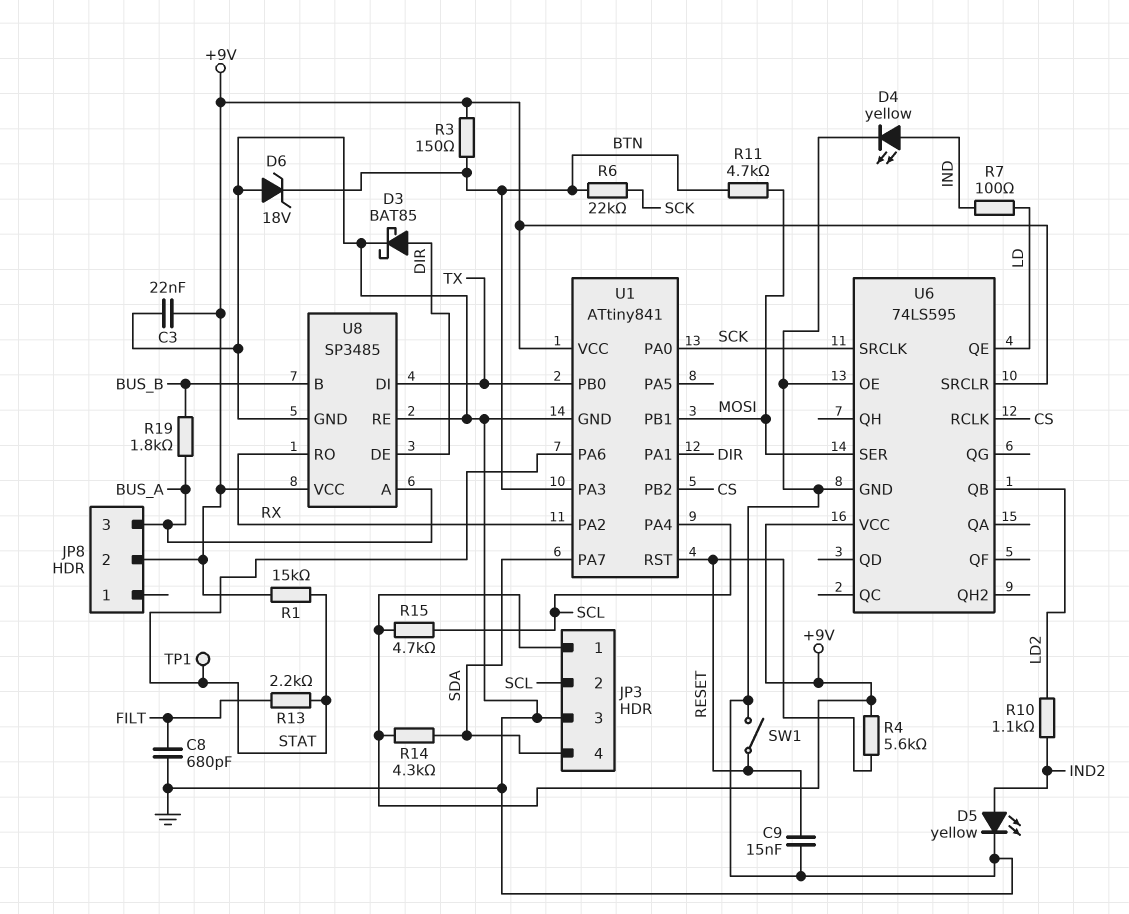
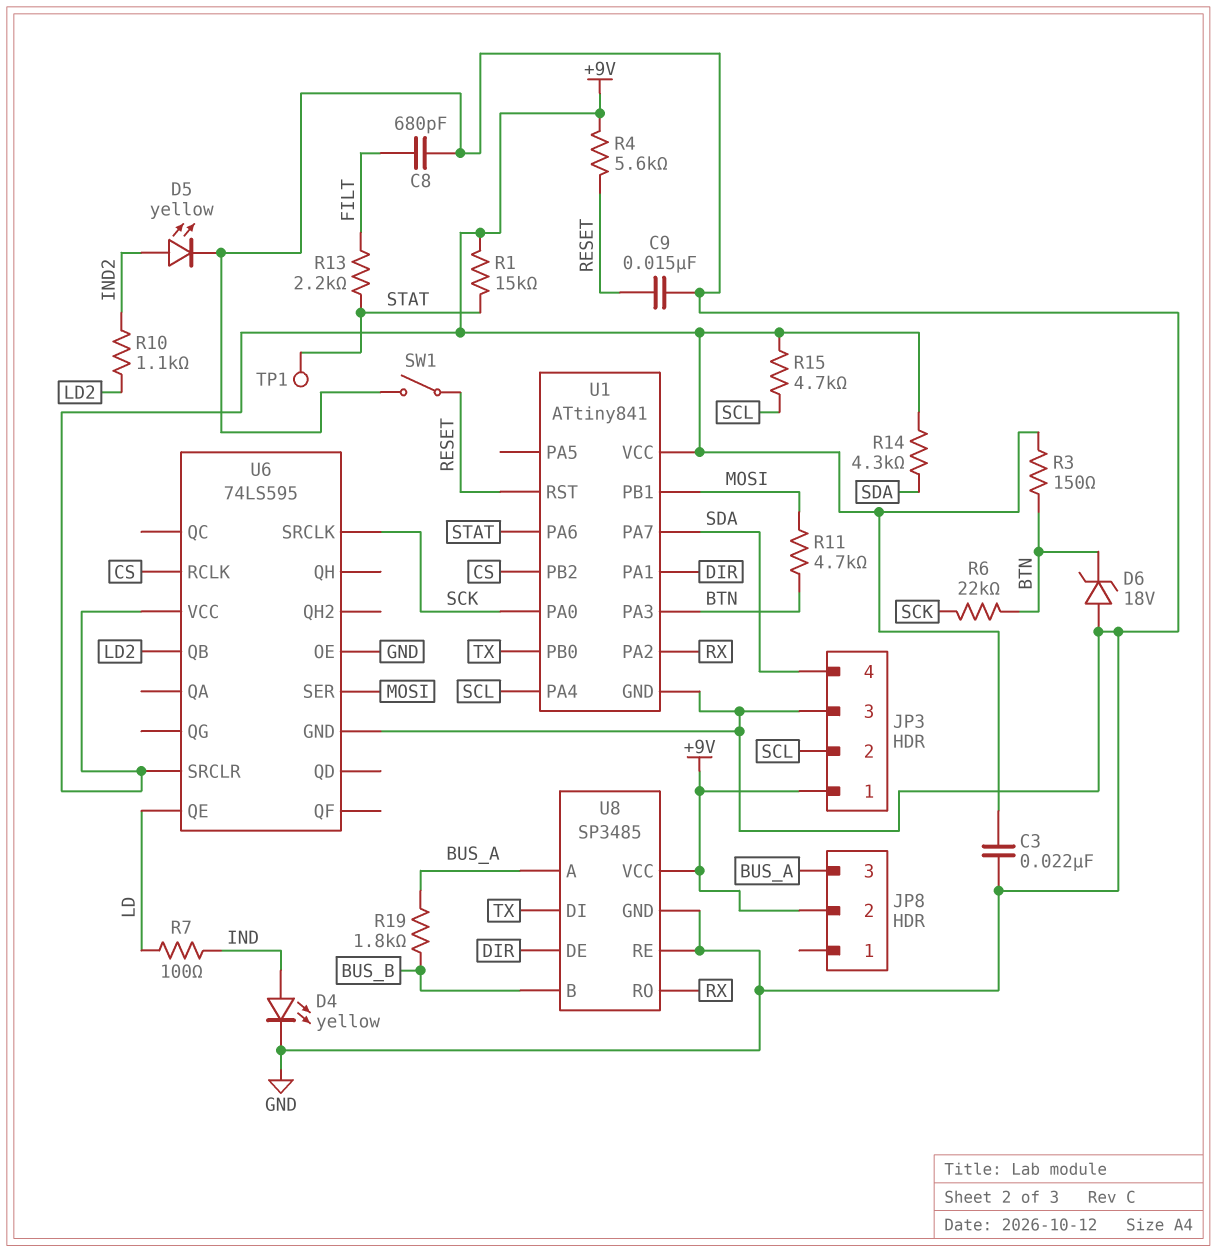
D3: schottky BAT85 (A DIR, K GND) -> none

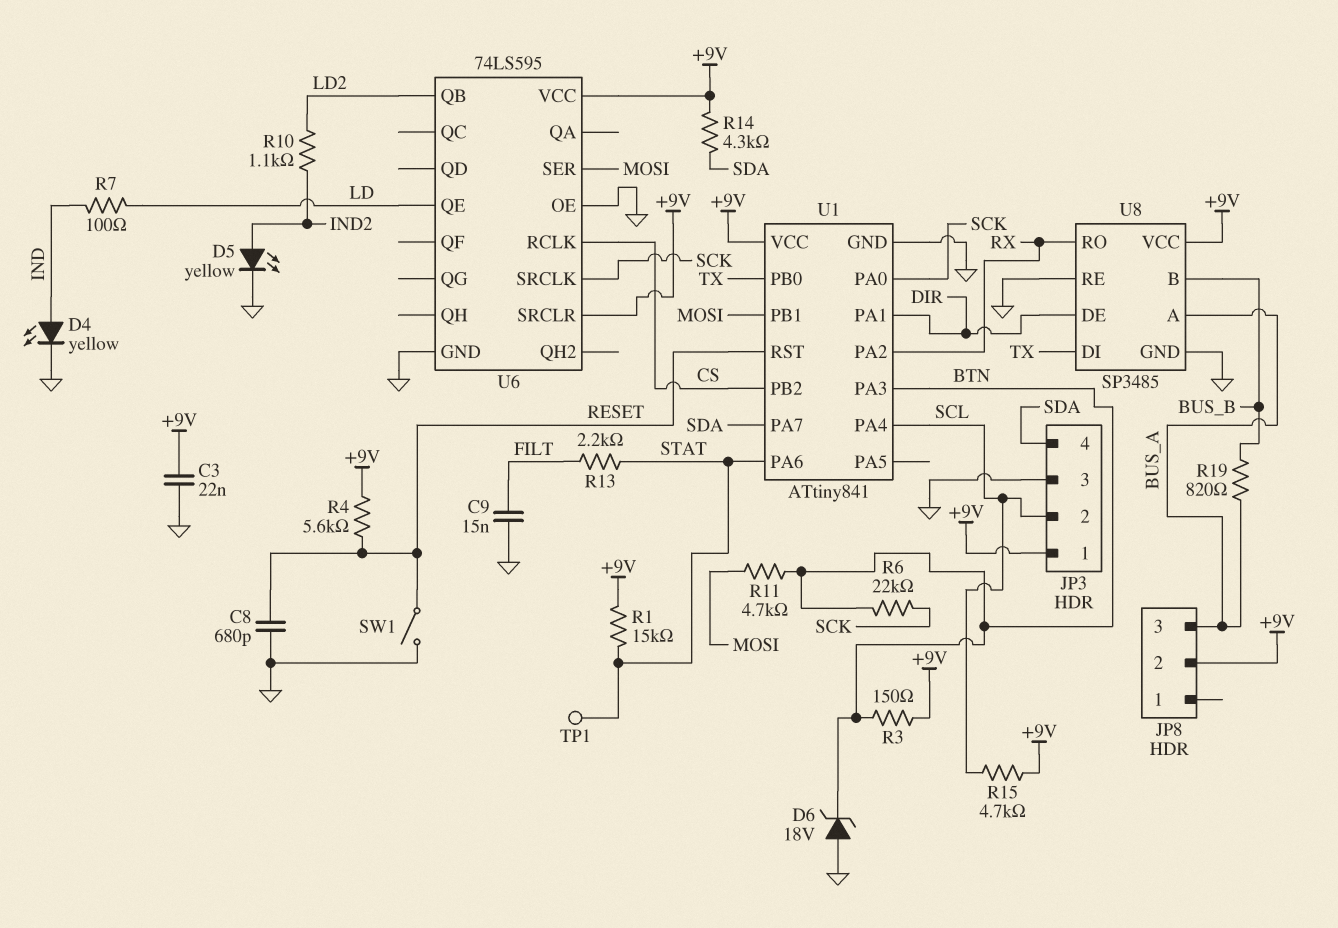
C8: 680pF (FILT, GND) -> 680pF (GND, RESET)
C9: 15nF (GND, RESET) -> 15nF (FILT, GND)
R19: 1.8k (BUS_A, BUS_B) -> 820 (BUS_A, BUS_B)

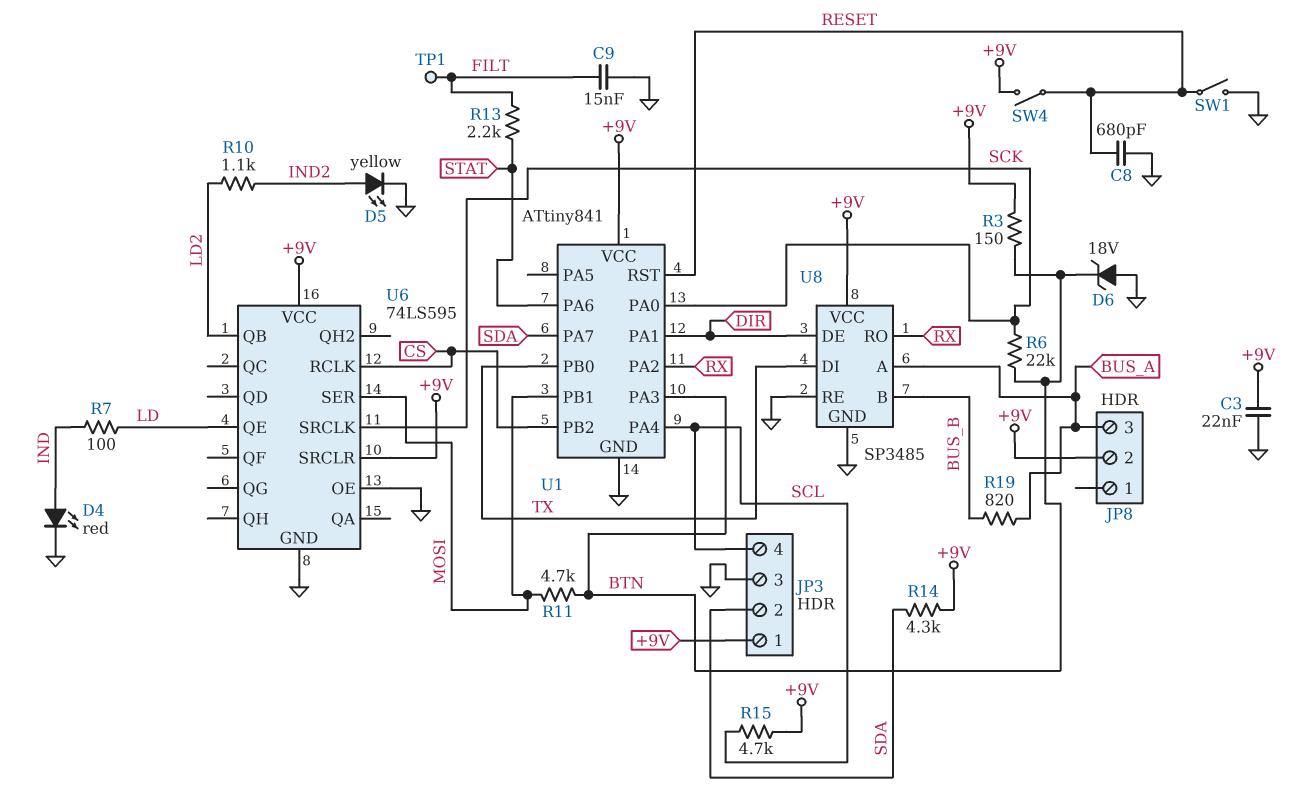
D4: LED yellow (A IND, K GND) -> LED red (A IND, K GND)
JP3 pin 2: SCL -> SDA
JP3 pin 4: SDA -> SCL
R1: 15k (+9V, STAT) -> none
R4: 5.6k (+9V, RESET) -> none
SW4: none -> switch (+9V, RESET)
TP1: test point (STAT) -> test point (FILT)

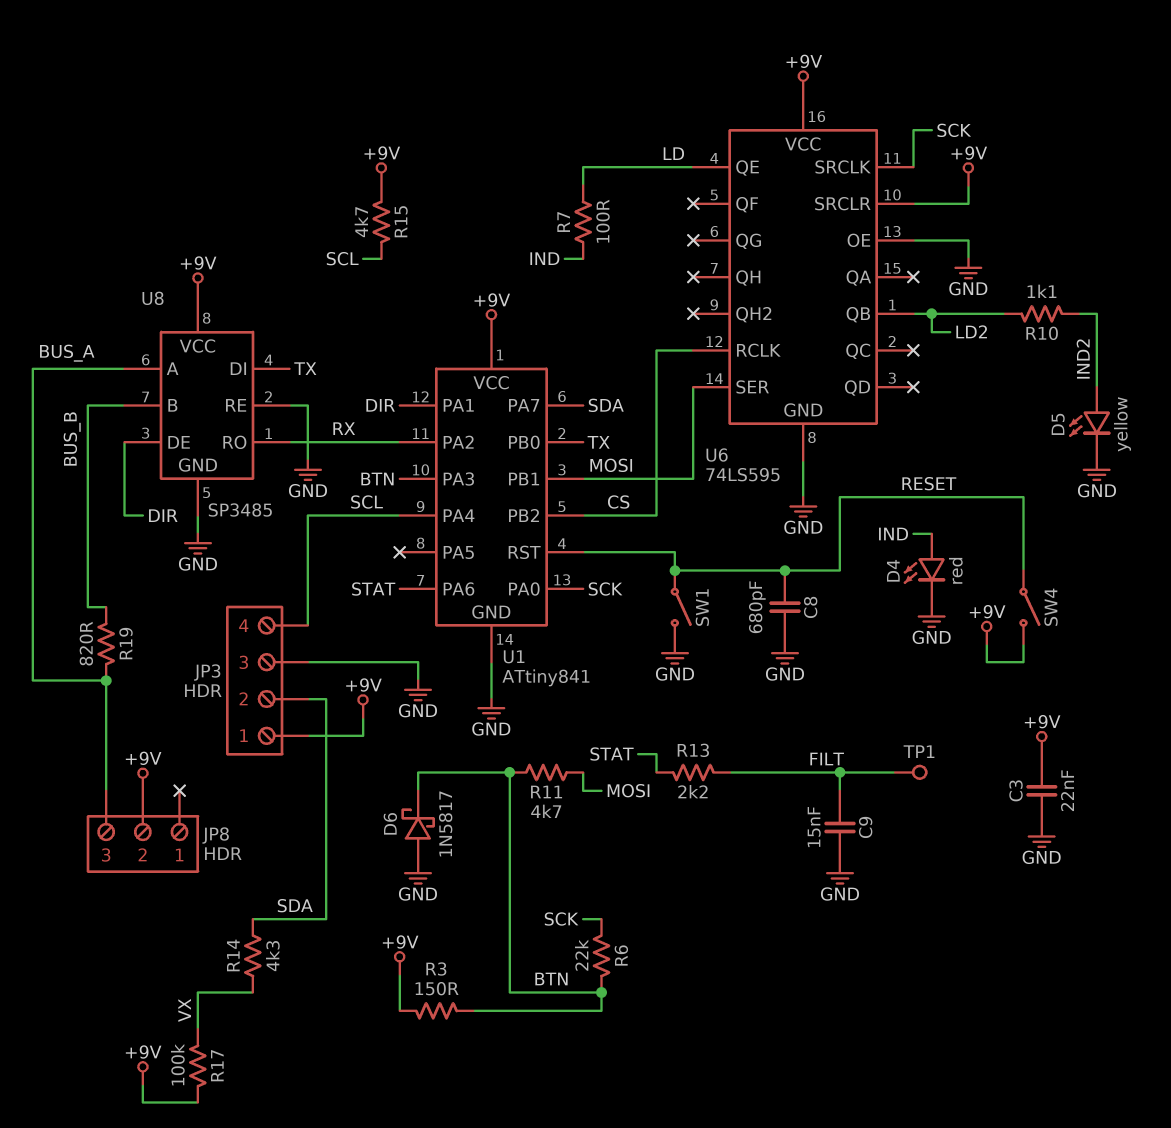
D6: zener 18V (A GND, K BTN) -> schottky 1N5817 (A GND, K BTN)
R14: 4.3k (+9V, SDA) -> 4.3k (SDA, VX)
R17: none -> 100k (+9V, VX)

